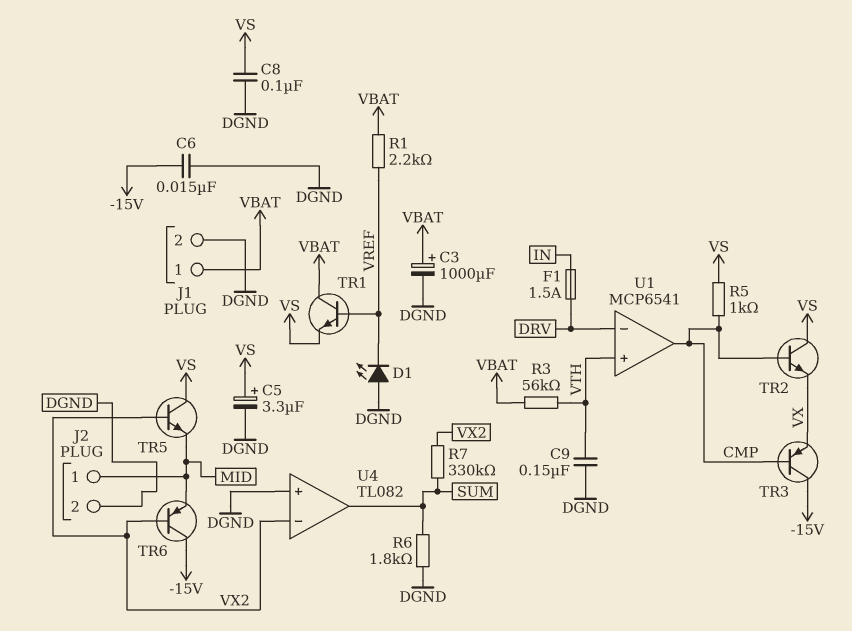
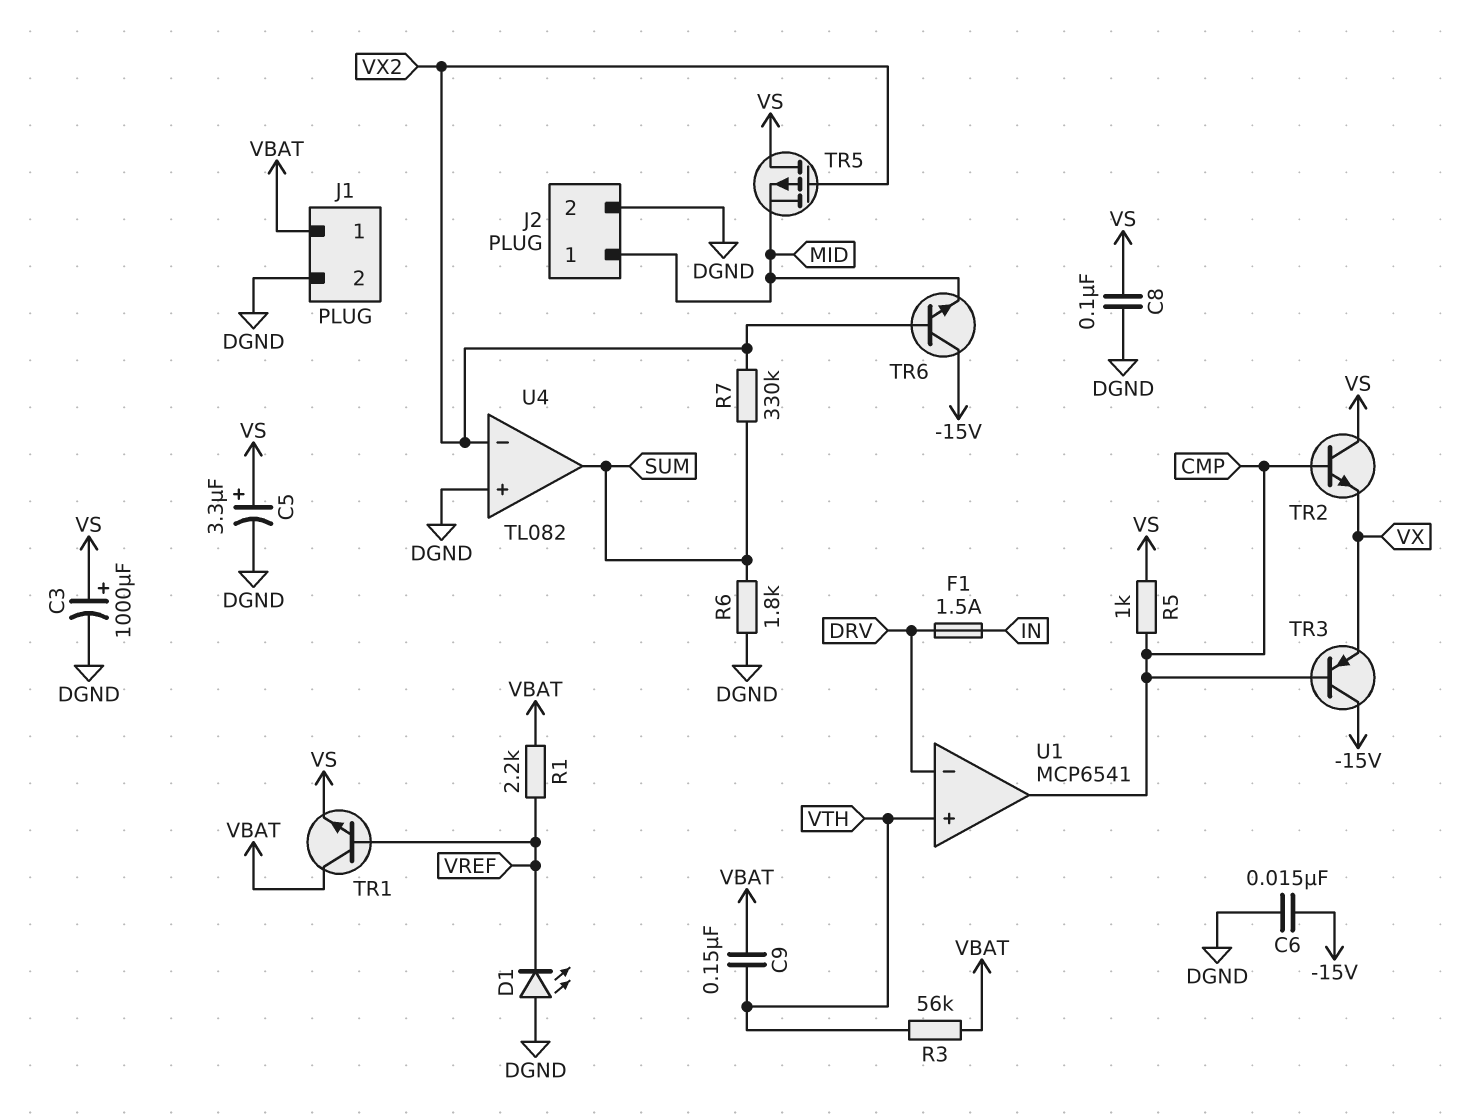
C3: 1000uF (plus VBAT, minus DGND) -> 1000uF (plus VS, minus DGND)
C9: 150nF (DGND, VTH) -> 150nF (VBAT, VTH)
TR5: NPN (B VX2, C VS, E MID) -> PMOS (G VX2, D VS, S MID)
TR6: PNP (B VX2, C -15V, E MID) -> NPN (B VX2, C -15V, E MID)

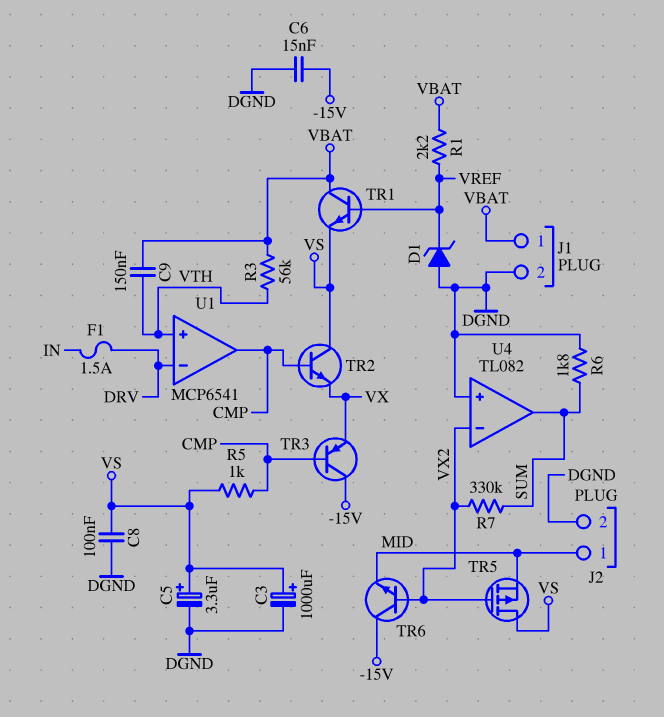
D1: LED (A DGND, K VREF) -> zener (A DGND, K VREF)

